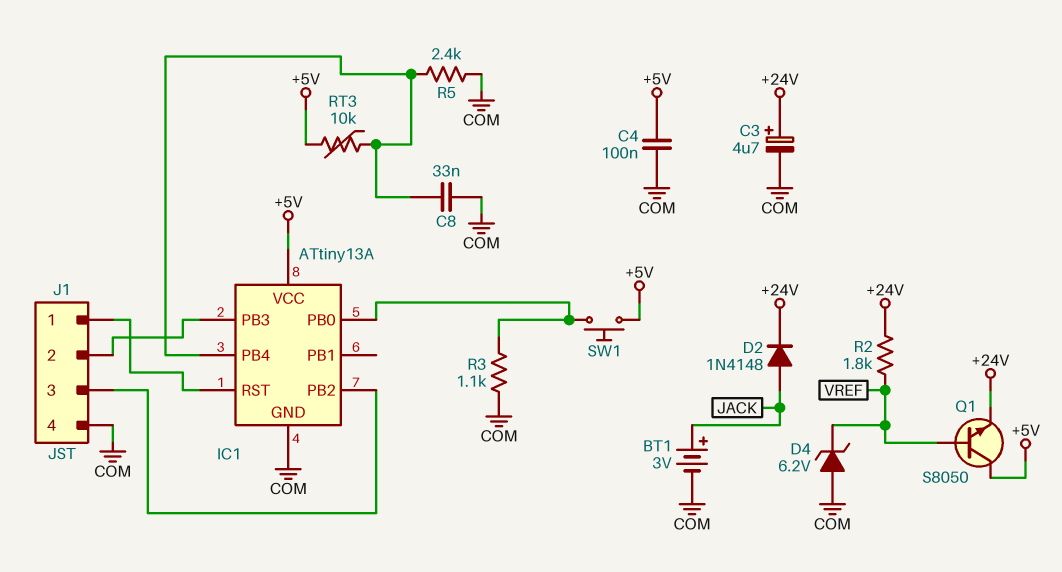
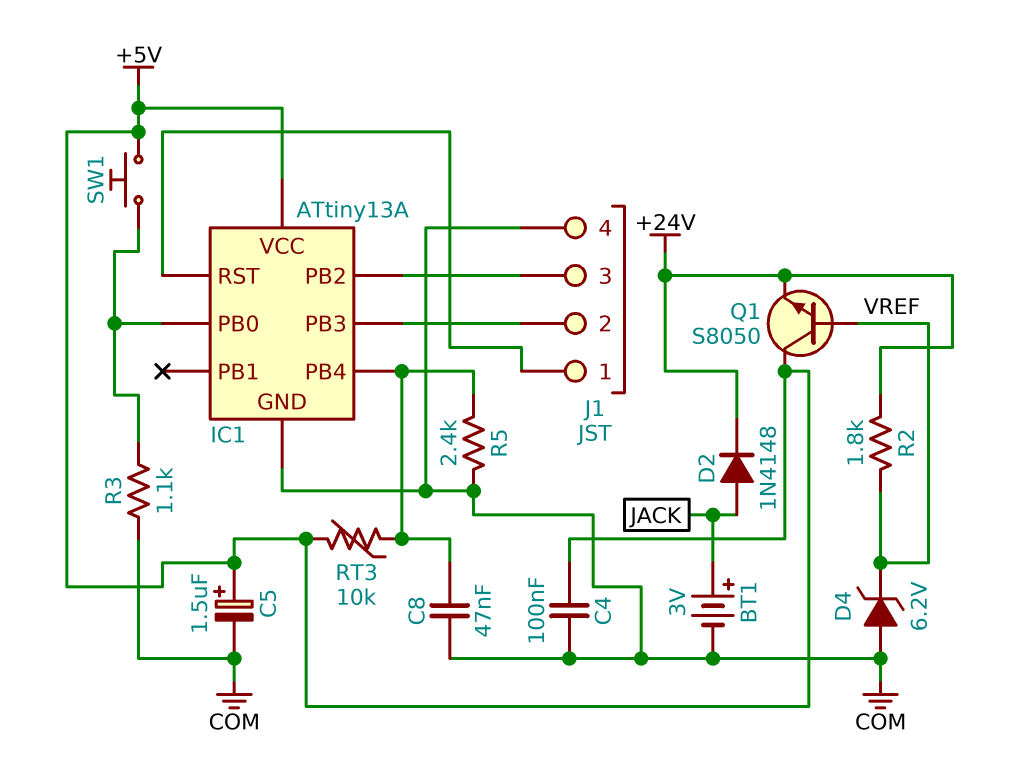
C3: 4.7uF (plus +24V, minus COM) -> none
C5: none -> 1.5uF (plus +5V, minus COM)
C8: 33nF (COM, IC1/PB4) -> 47nF (COM, IC1/PB4)

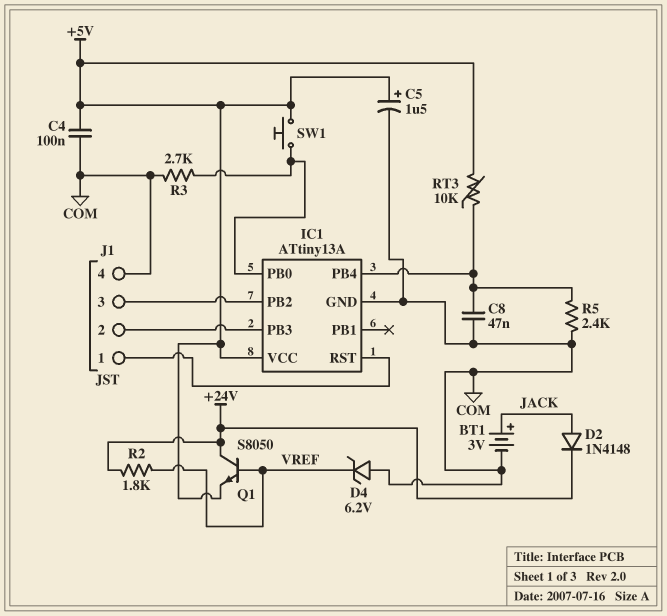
Q1: NPN S8050 (B VREF, C +5V, E +24V) -> NPN S8050 (B VREF, C +24V, E +5V)
R3: 1.1k (COM, IC1/PB0) -> 2.7k (COM, IC1/PB0)

